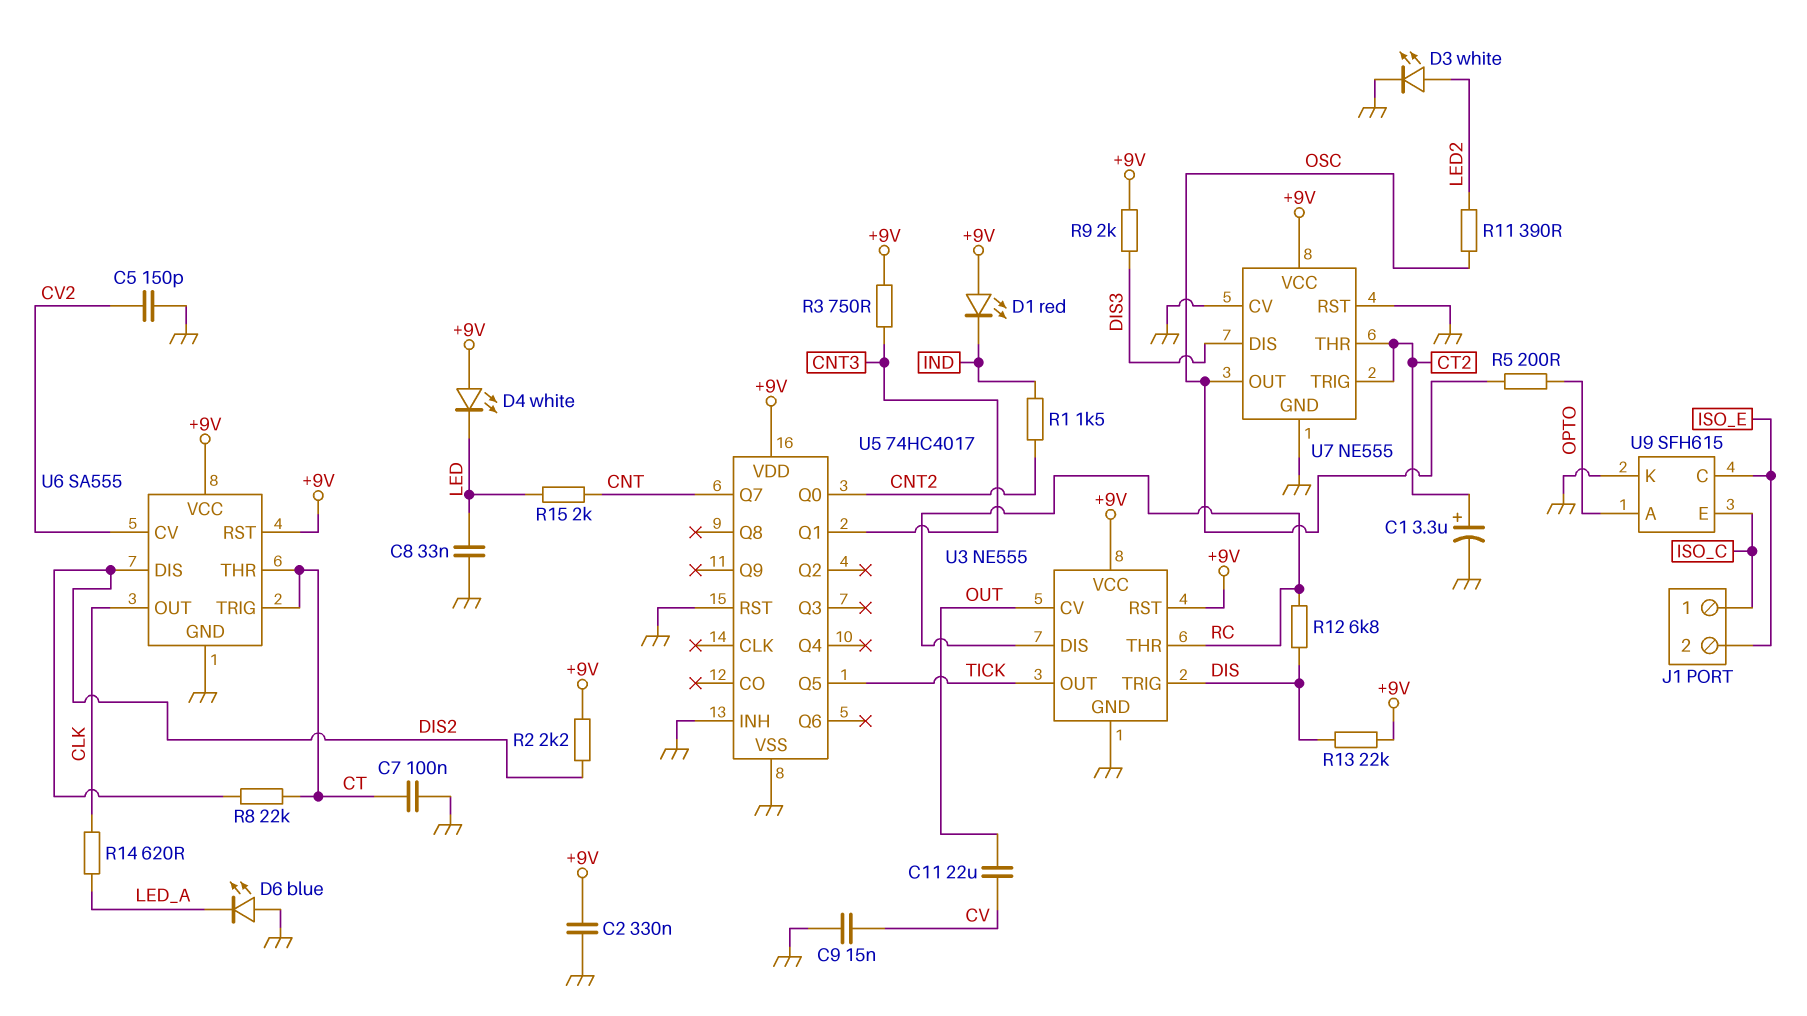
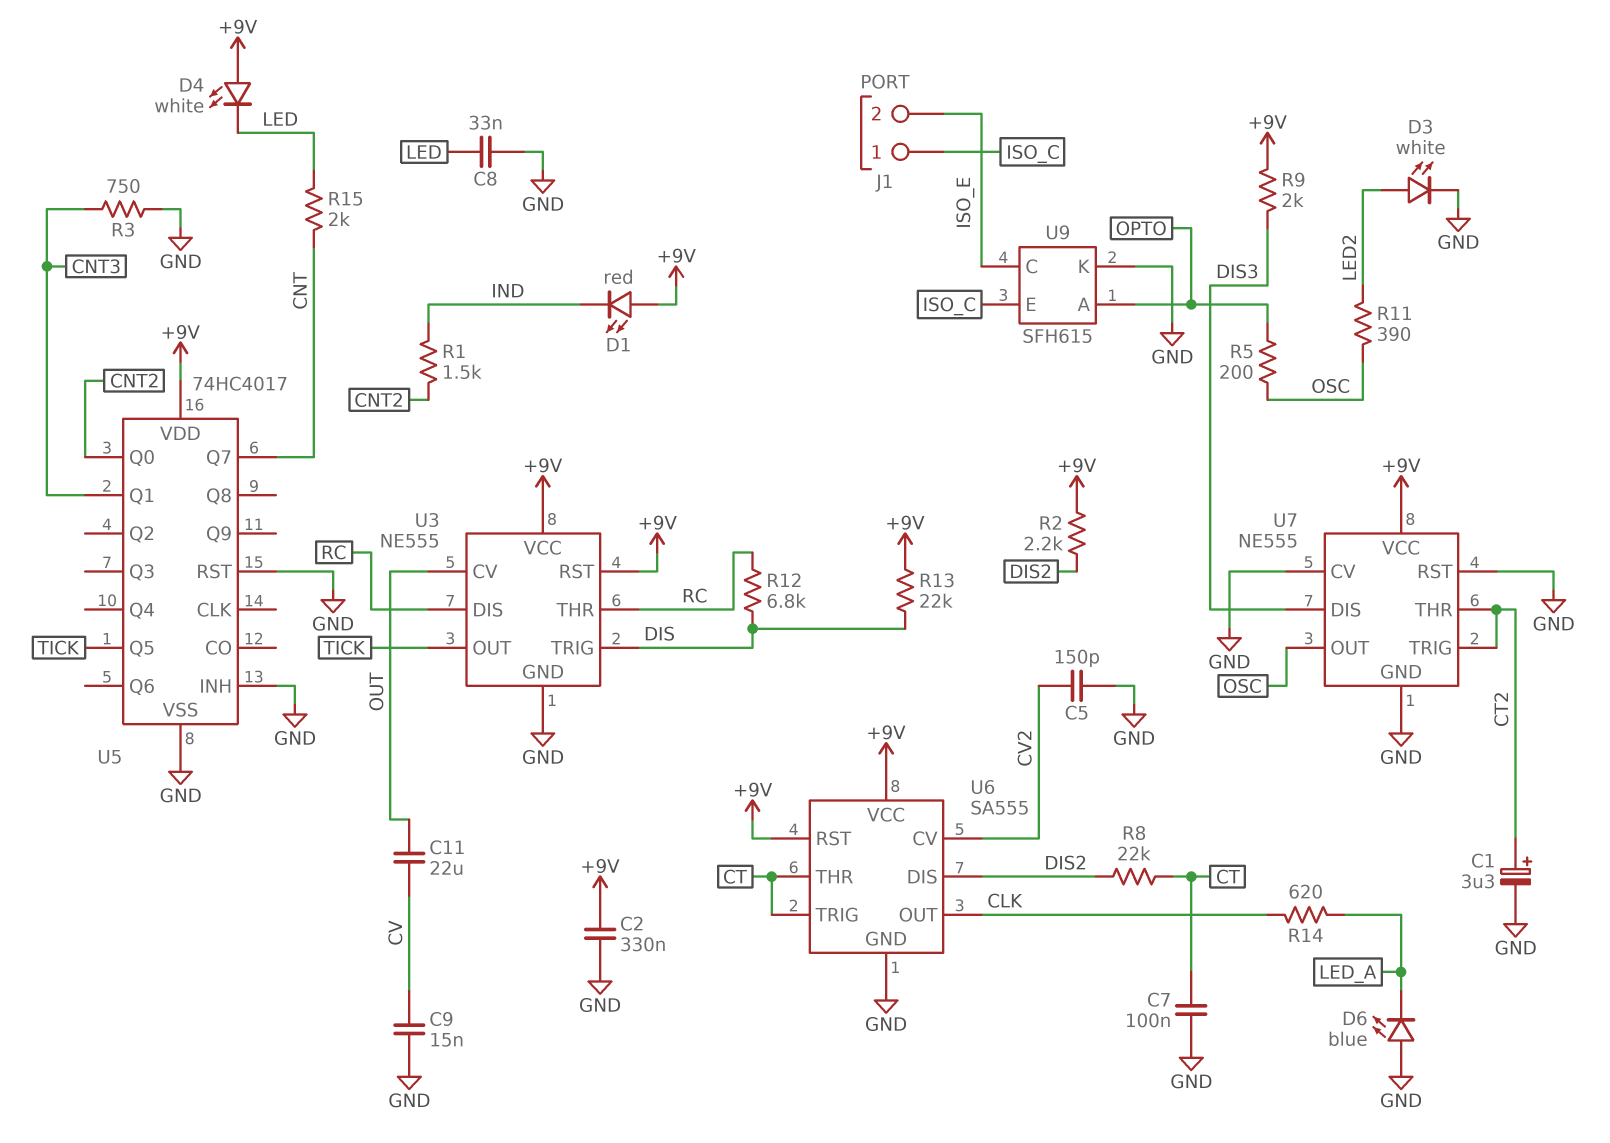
R3: 750 (+9V, CNT3) -> 750 (CNT3, GND)

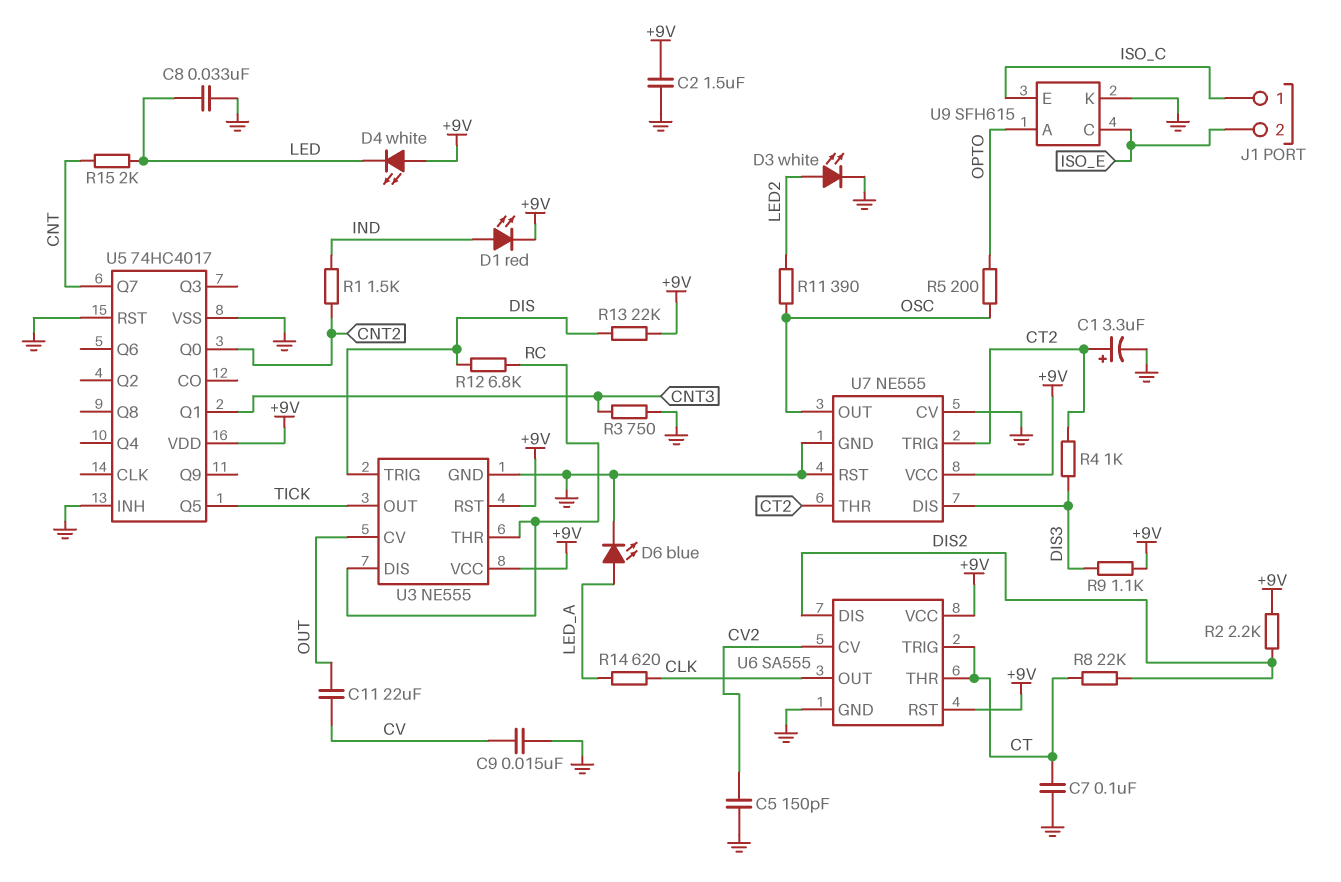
C2: 330nF (+9V, GND) -> 1.5uF (+9V, GND)
D1: LED red (A +9V, K IND) -> LED red (A IND, K +9V)
D6: LED blue (A GND, K LED_A) -> LED blue (A LED_A, K GND)
R4: none -> 1k (CT2, DIS3)
R9: 2k (+9V, DIS3) -> 1.1k (+9V, DIS3)

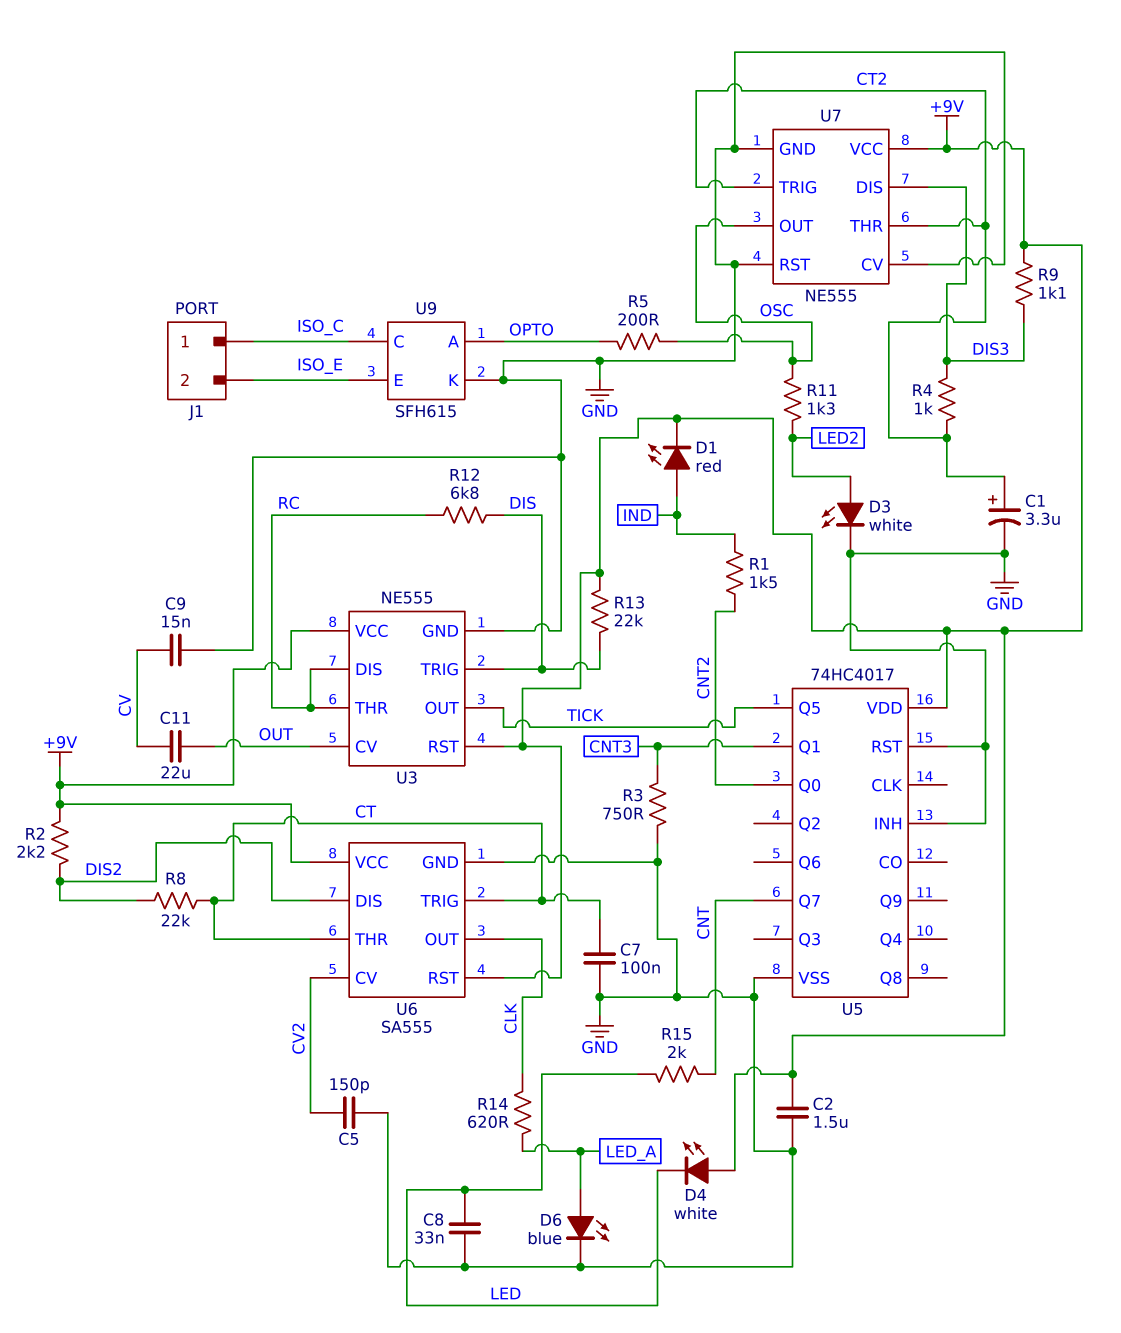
R11: 390 (LED2, OSC) -> 1.3k (LED2, OSC)
U9 pin C: ISO_E -> ISO_C
U9 pin E: ISO_C -> ISO_E

